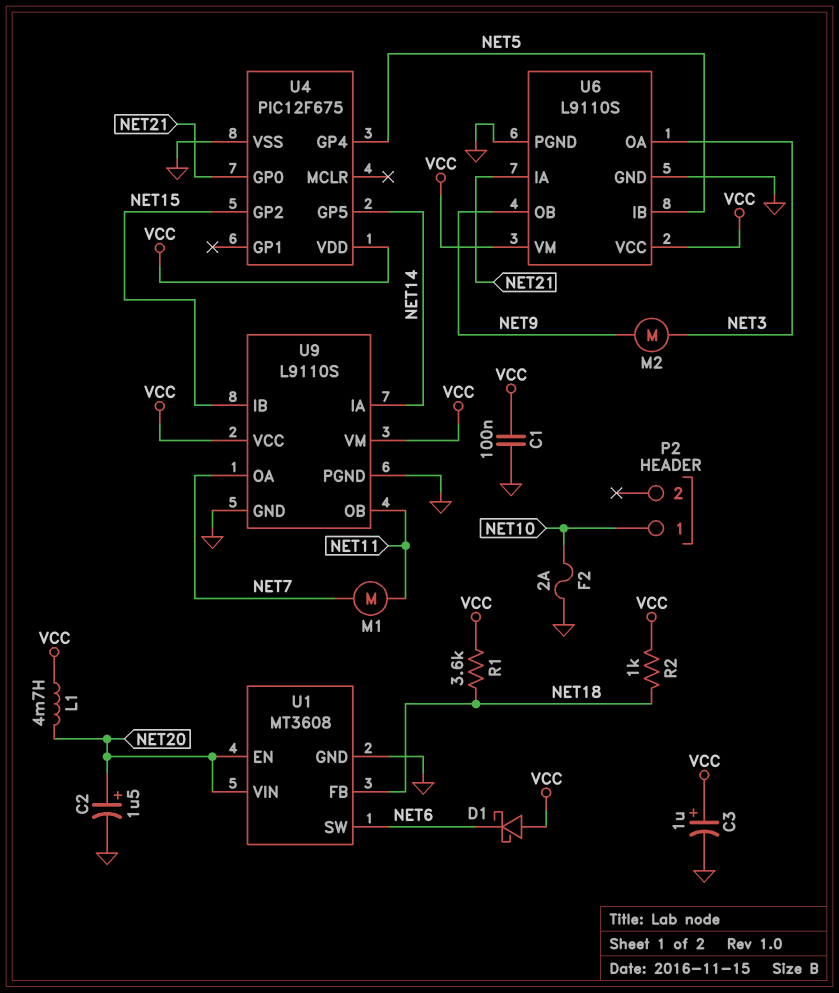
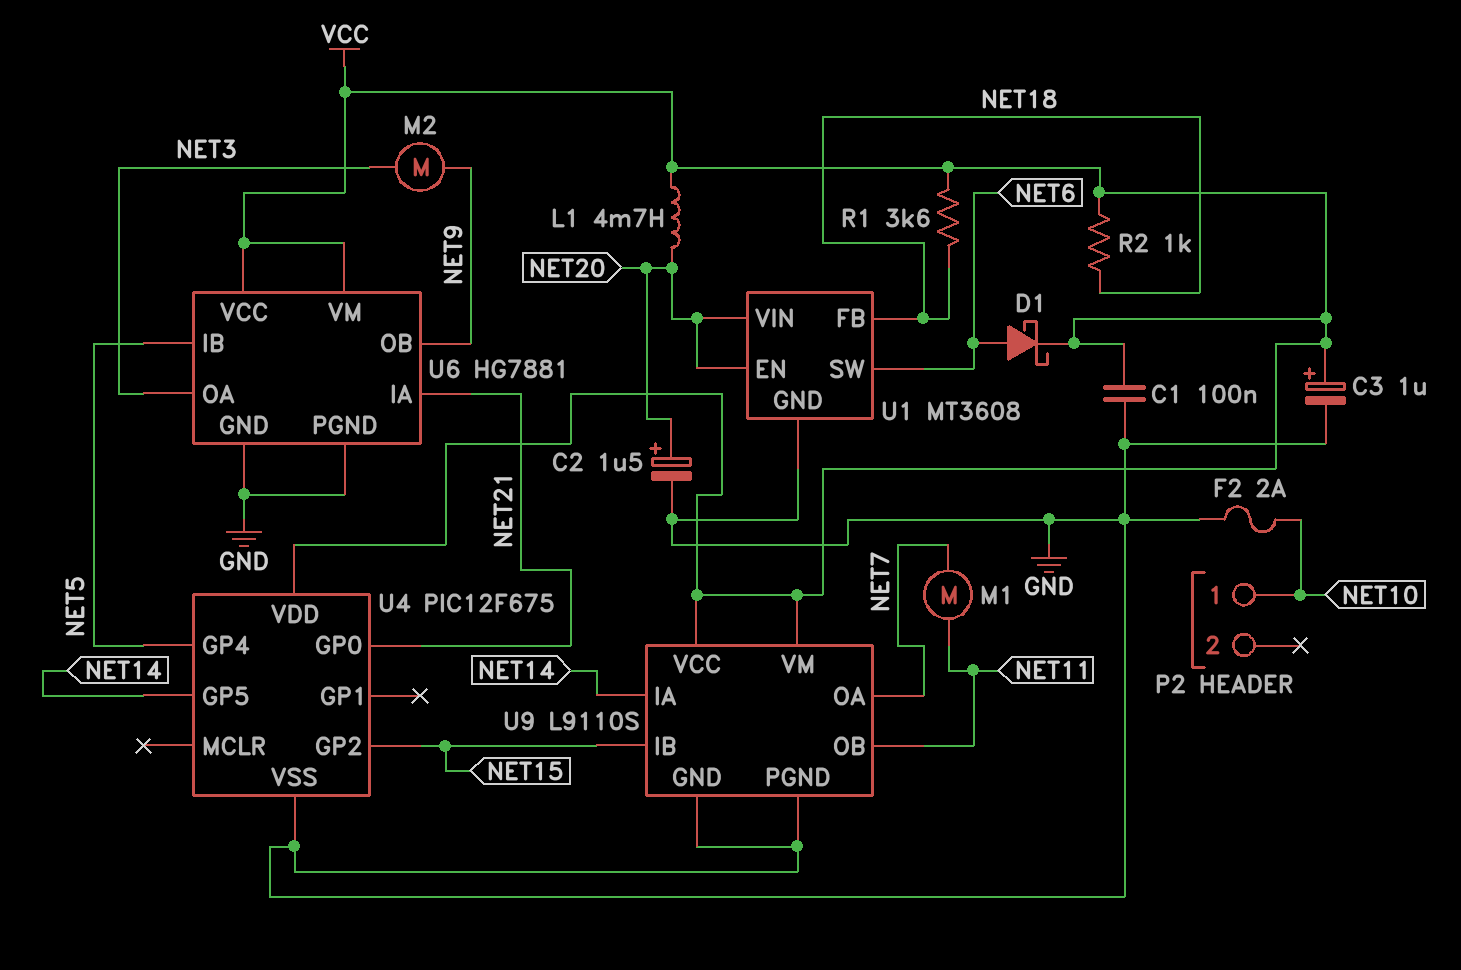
D1: schottky (A VCC, K NET6) -> schottky (A NET6, K VCC)
U6: L9110S -> HG7881

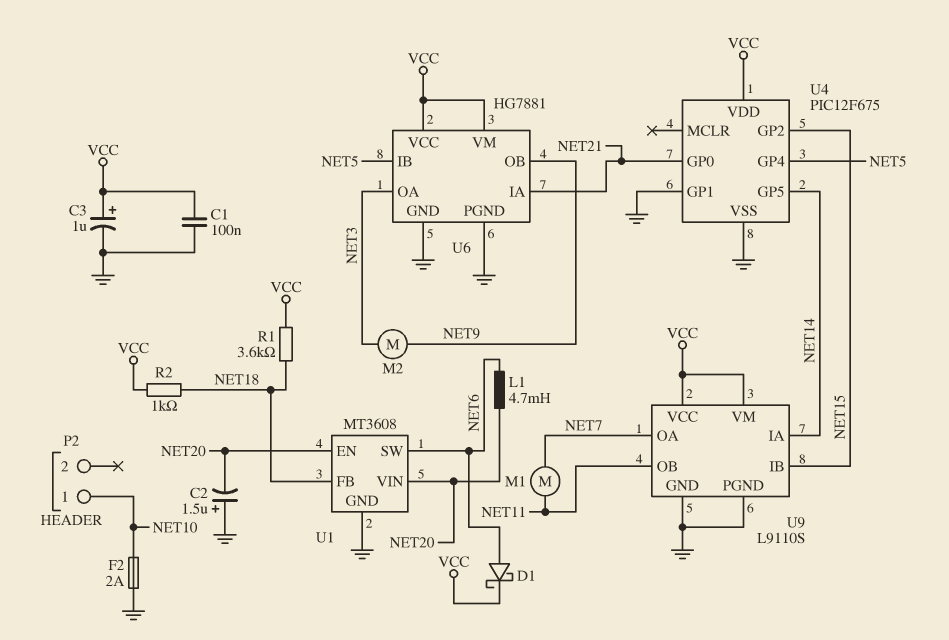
C2: 1.5uF (plus NET20, minus GND) -> 1.5uF (plus GND, minus NET20)
L1: 4.7mH (NET20, VCC) -> 4.7mH (NET6, NET20)
U4 pin GP1: none -> GND

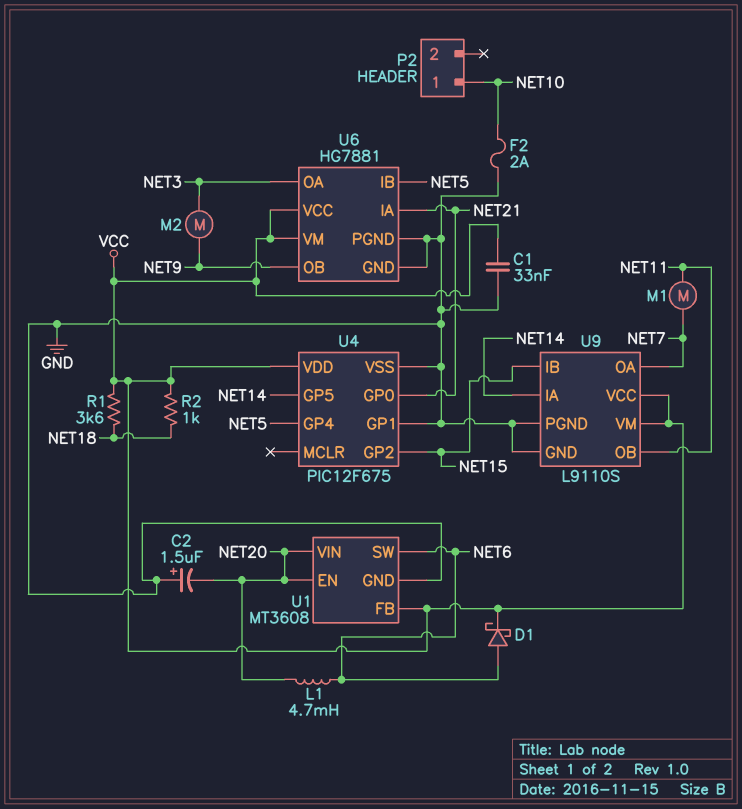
C1: 100nF (GND, VCC) -> 33nF (GND, VCC)
C3: 1uF (plus VCC, minus GND) -> none
U1 pin FB: NET18 -> VCC

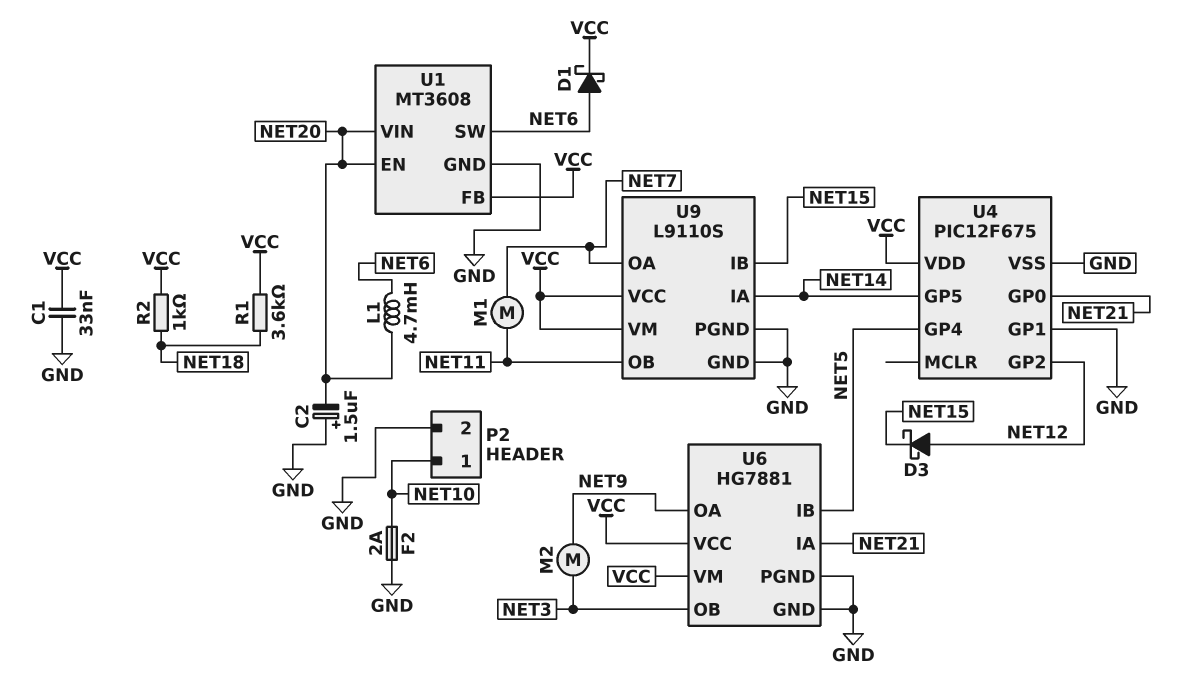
D3: none -> schottky (A NET12, K NET15)
P2 pin 2: none -> GND
U4 pin GP2: NET15 -> NET12
U6 pin OA: NET3 -> NET9
U6 pin OB: NET9 -> NET3

